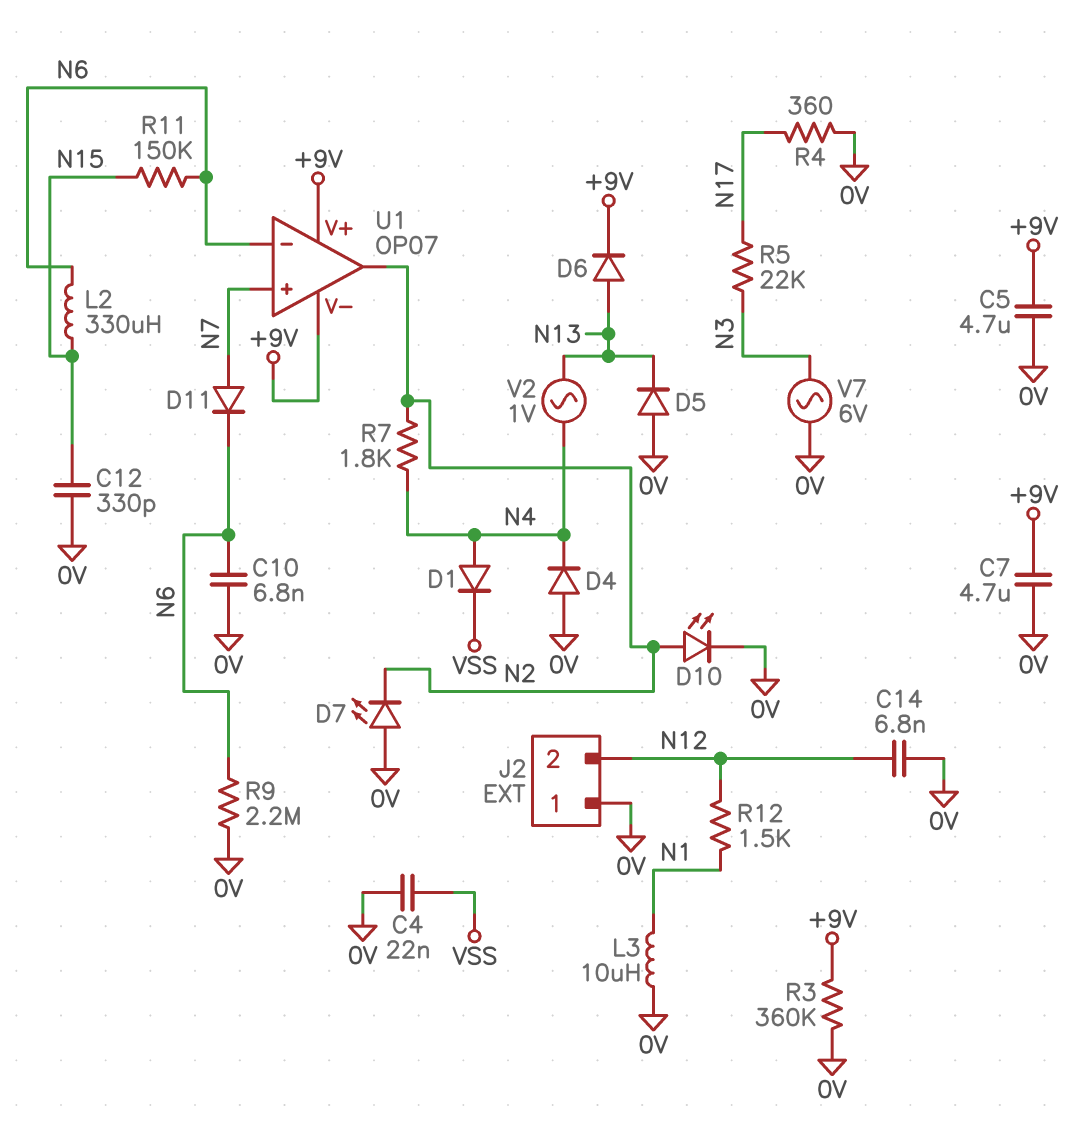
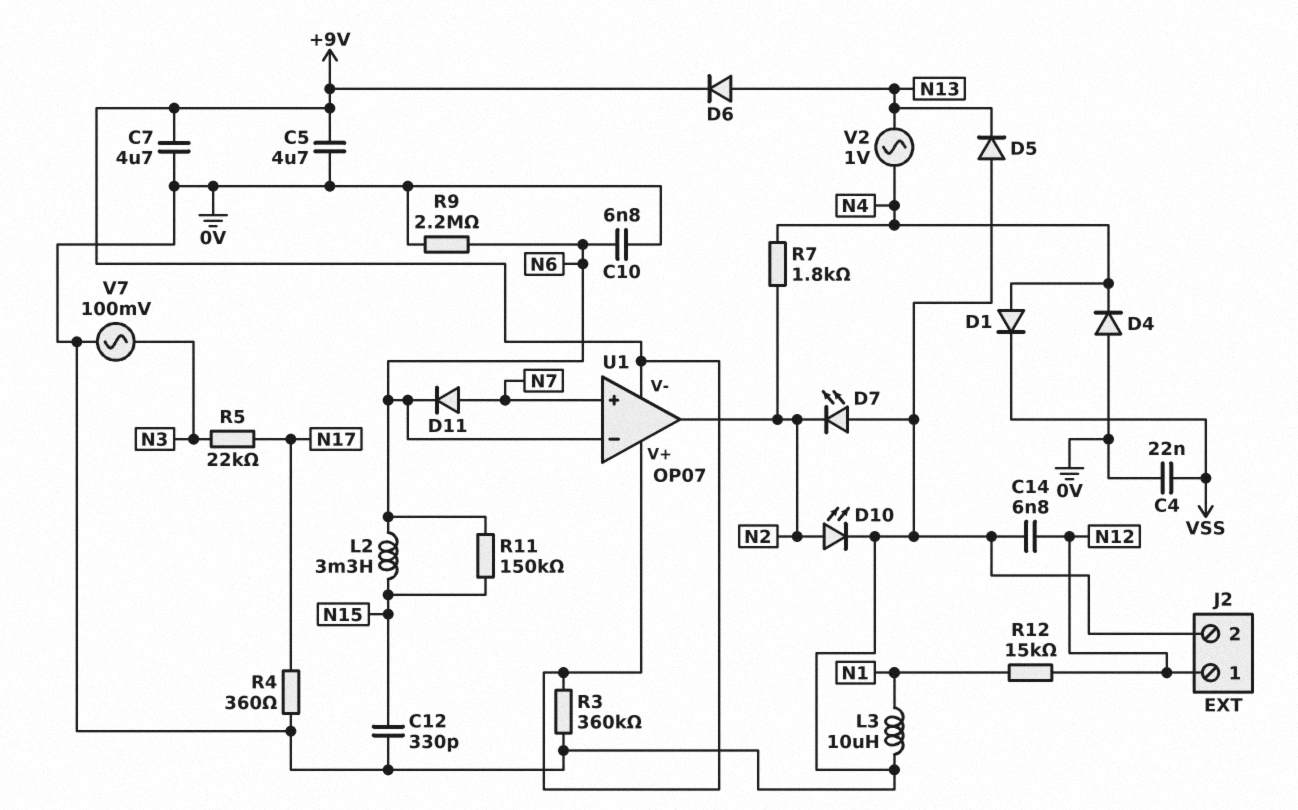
J2 pin 1: 0V -> N12
J2 pin 2: N12 -> 0V
L2: 330uH (N6, N15) -> 3.3mH (N6, N15)
R12: 1.5k (N1, N12) -> 15k (N1, N12)
V7: AC 6V (0V, N3) -> AC 100mV (0V, N3)

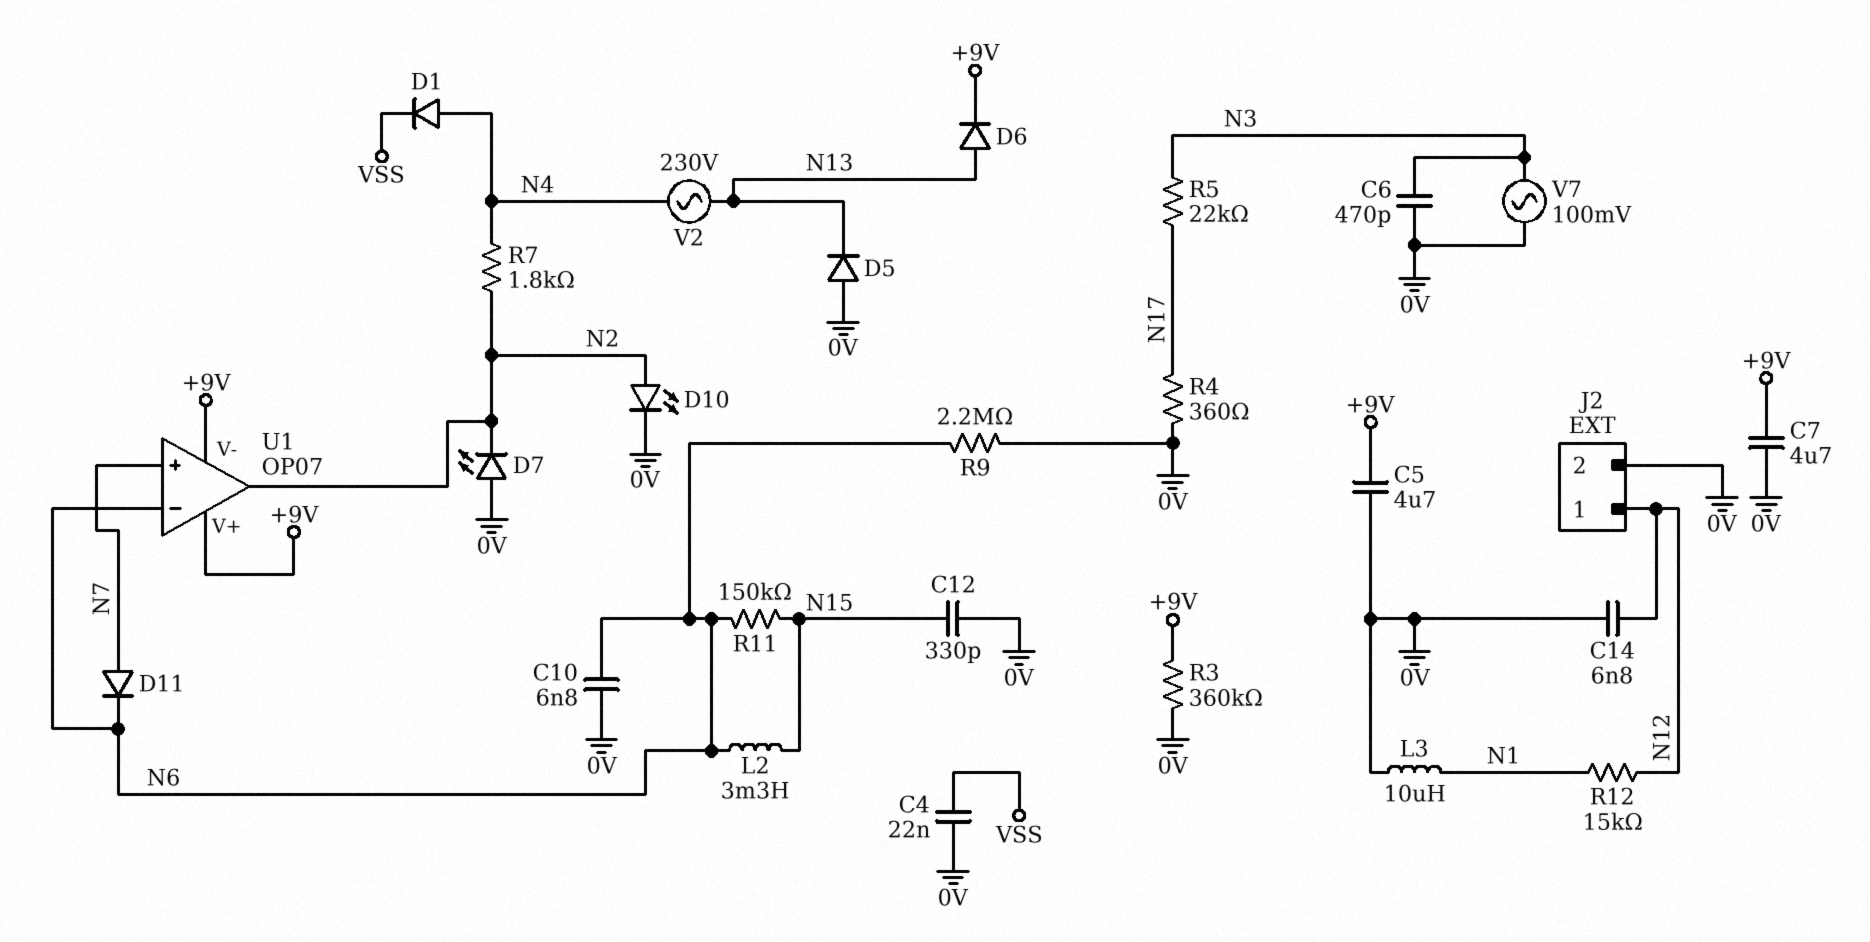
C6: none -> 470pF (0V, N3)
D4: diode (A 0V, K N4) -> none
V2: AC 1V (N4, N13) -> AC 230V (N4, N13)

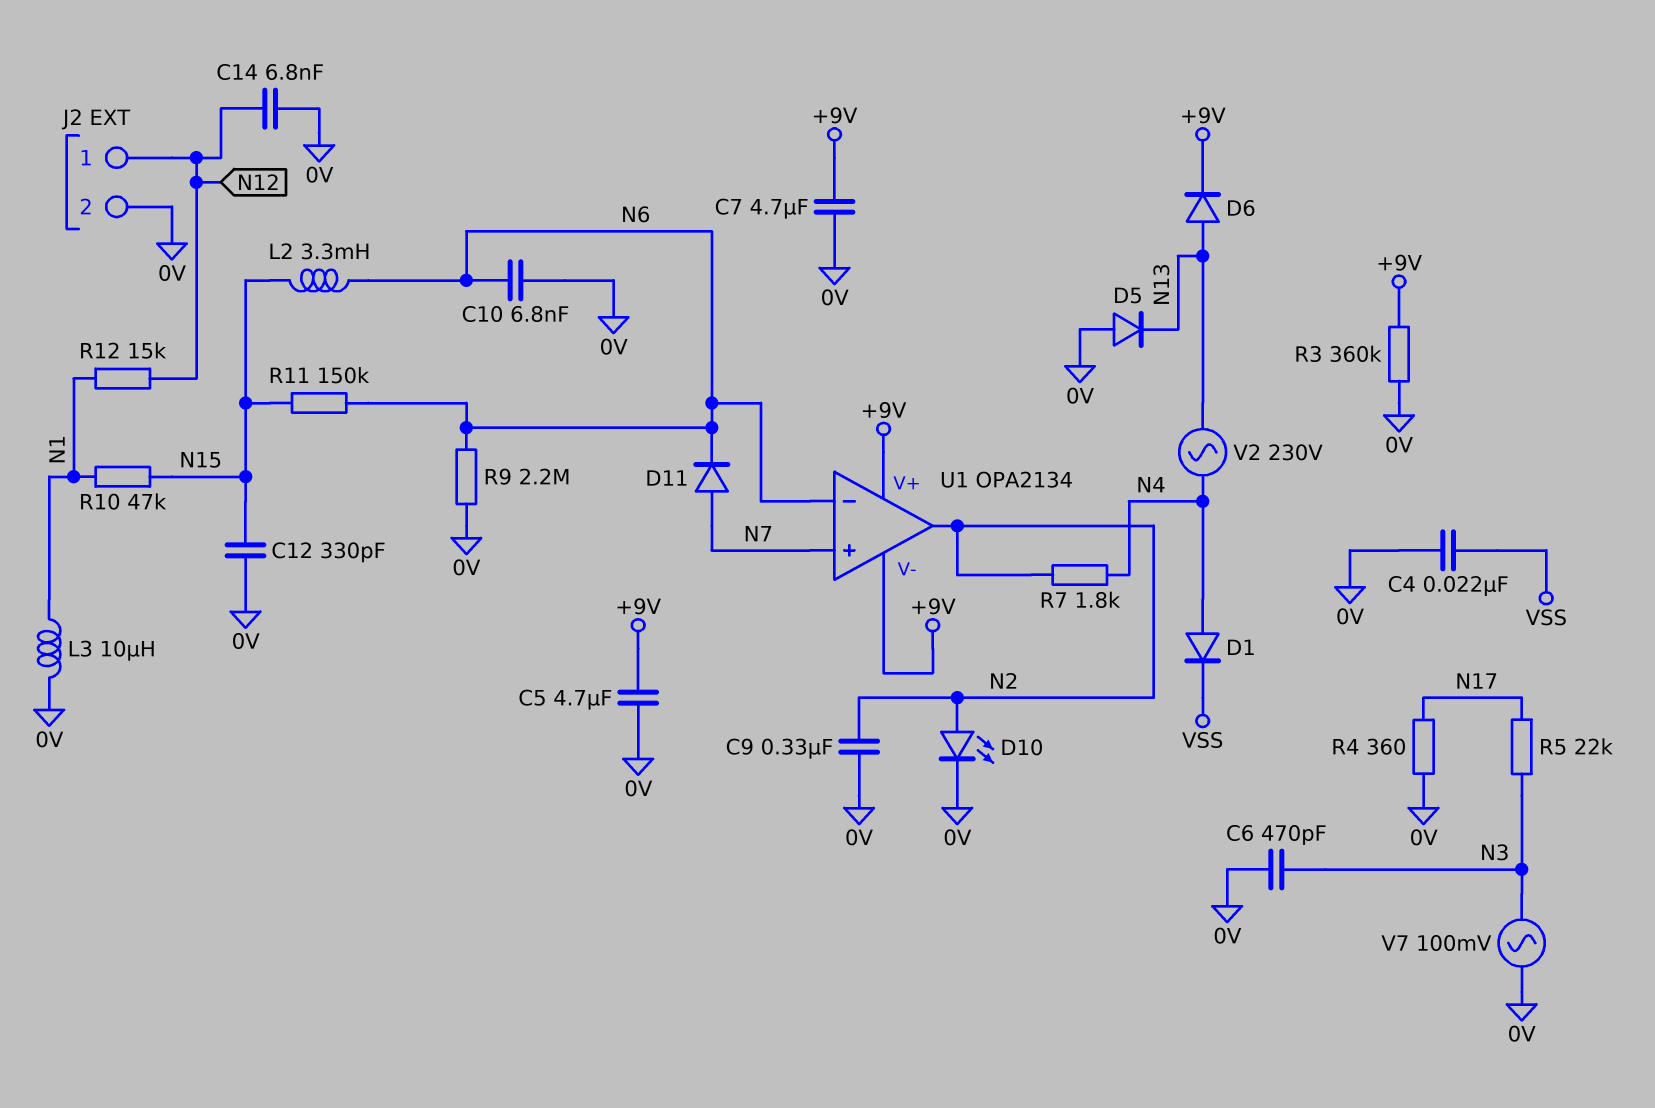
C9: none -> 330nF (0V, N2)
D7: LED (A 0V, K N2) -> none
R10: none -> 47k (N1, N15)
U1: OP07 -> OPA2134

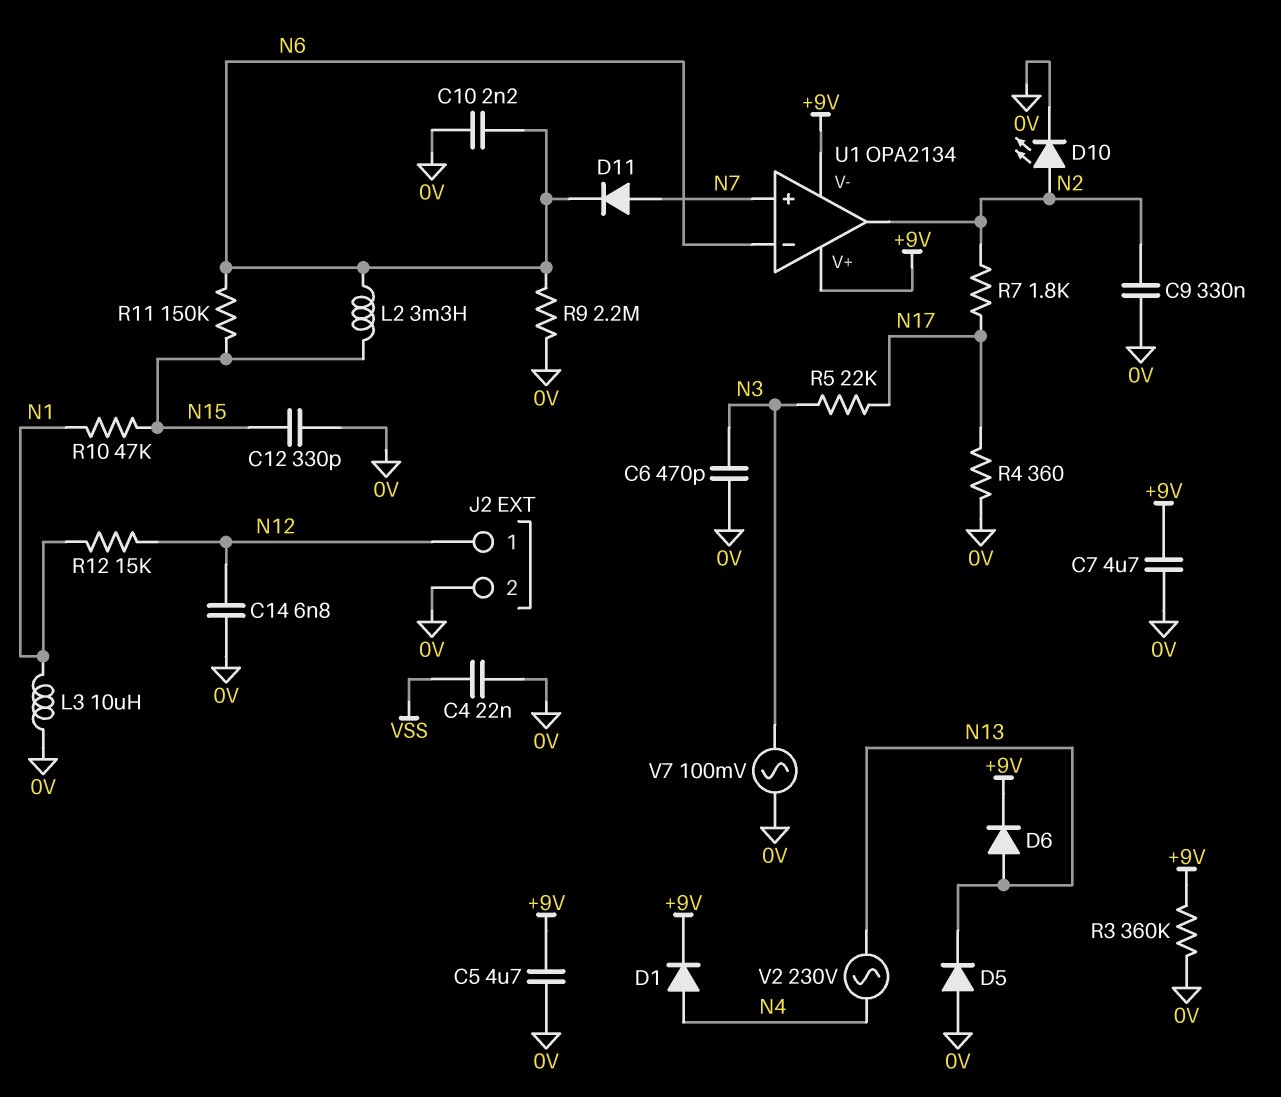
C10: 6.8nF (0V, N6) -> 2.2nF (0V, N6)
D1: diode (A N4, K VSS) -> diode (A N4, K +9V)
R7: 1.8k (N2, N4) -> 1.8k (N2, N17)

